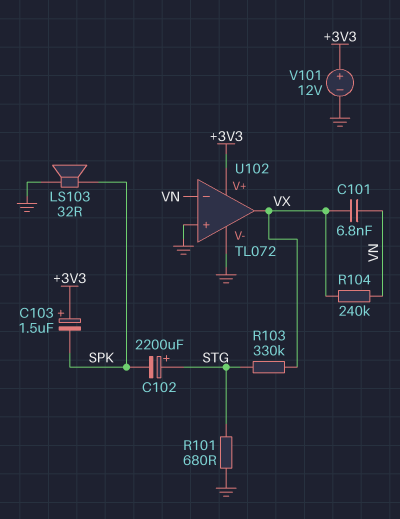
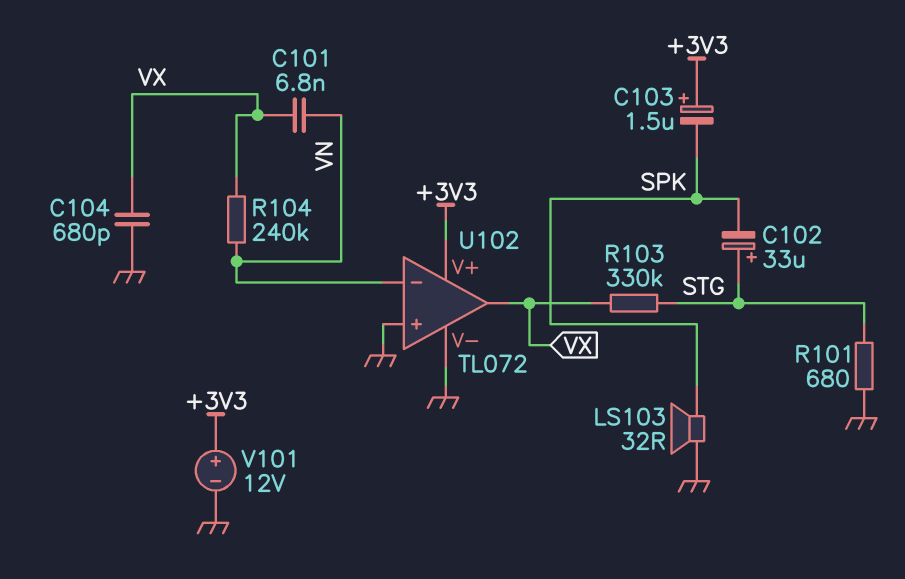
C102: 2200uF (plus STG, minus SPK) -> 33uF (plus STG, minus SPK)
C104: none -> 680pF (GND, VX)

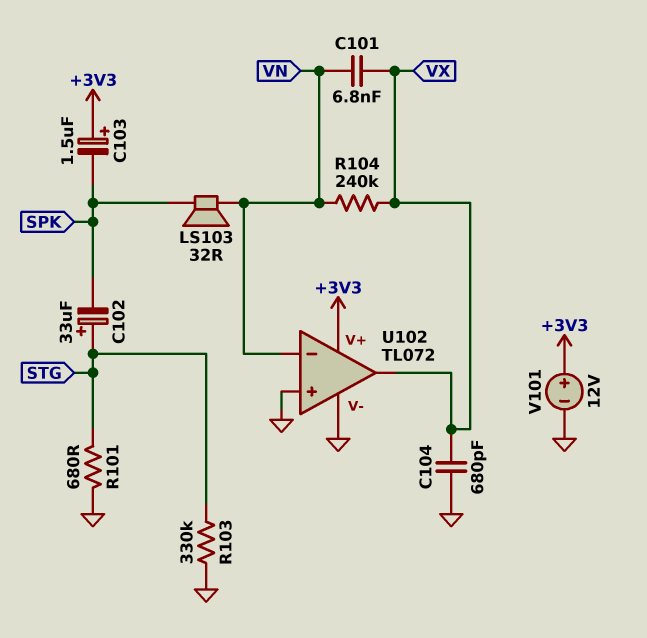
LS103: speaker 32R (GND, SPK) -> speaker 32R (SPK, VN)
R103: 330k (STG, VX) -> 330k (GND, STG)

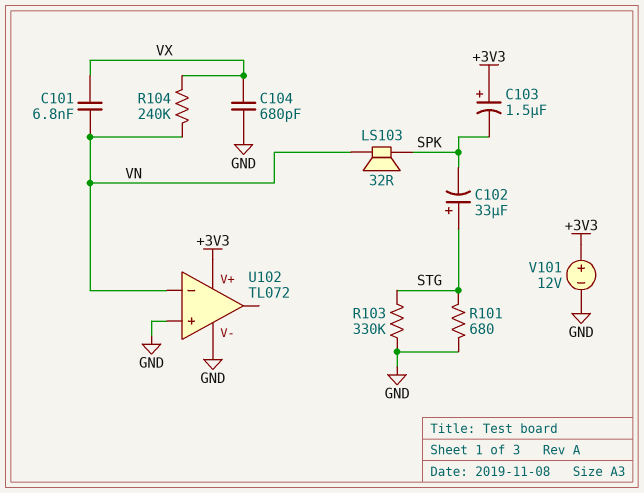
U102 pin out: VX -> none

